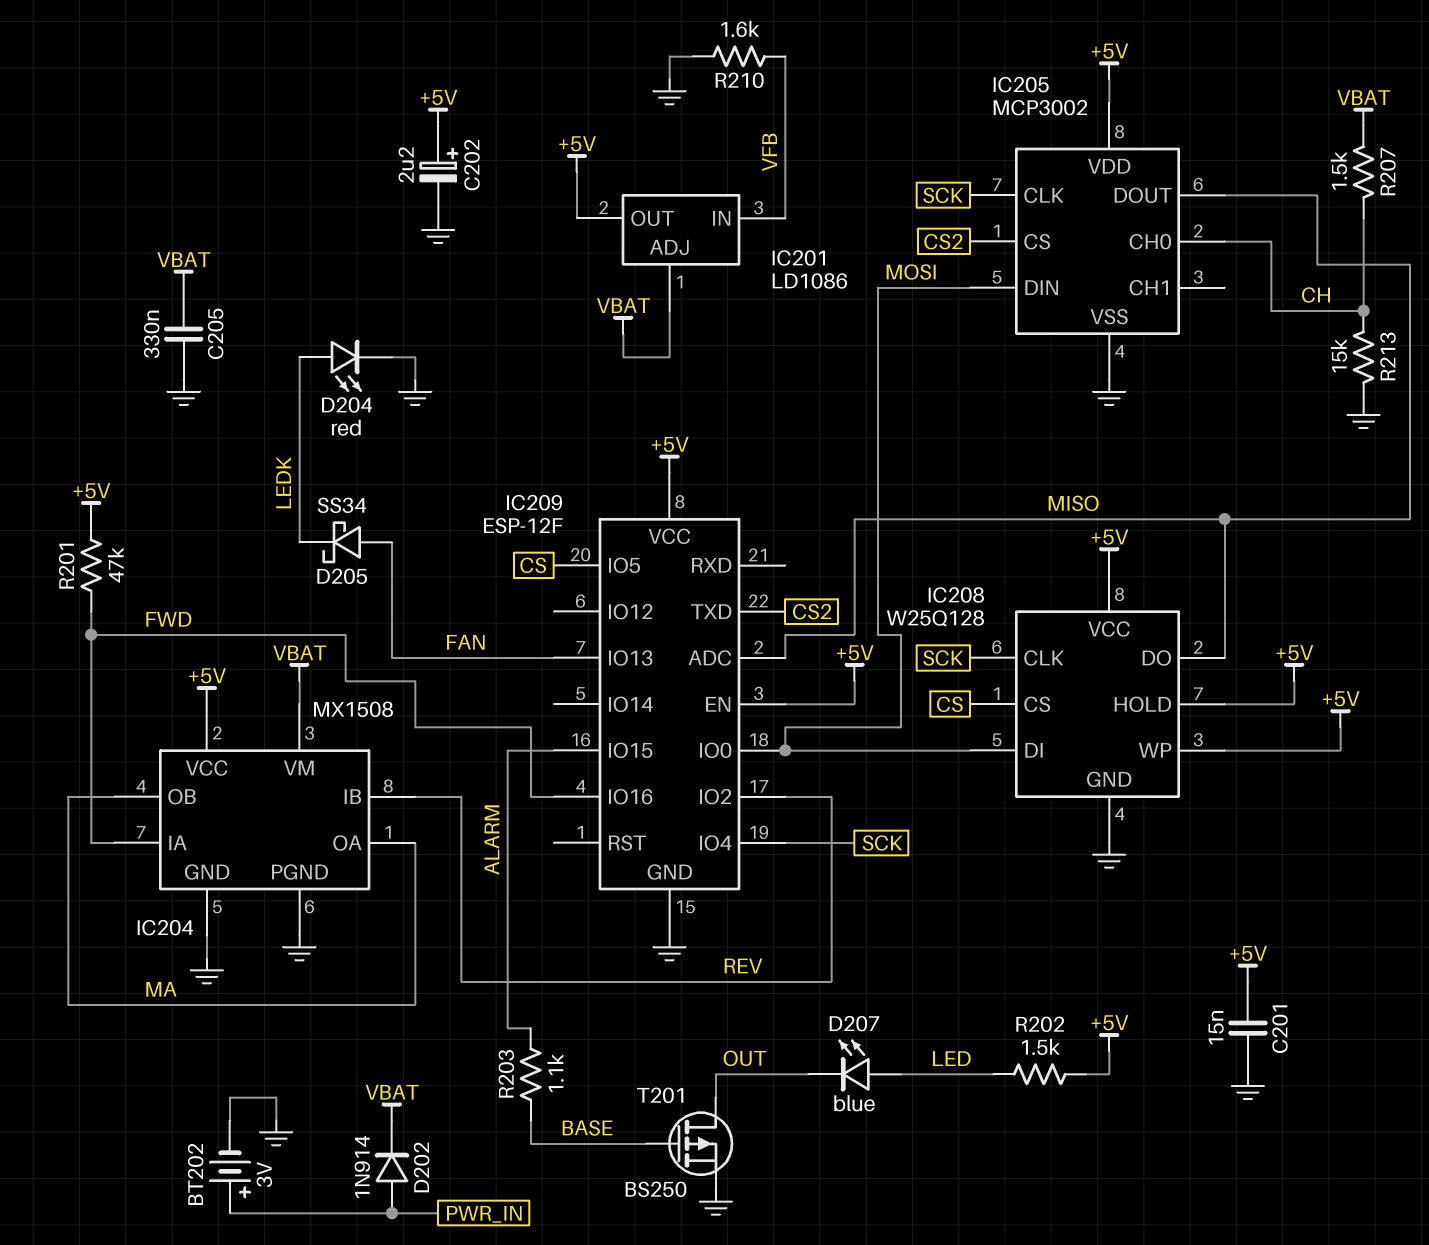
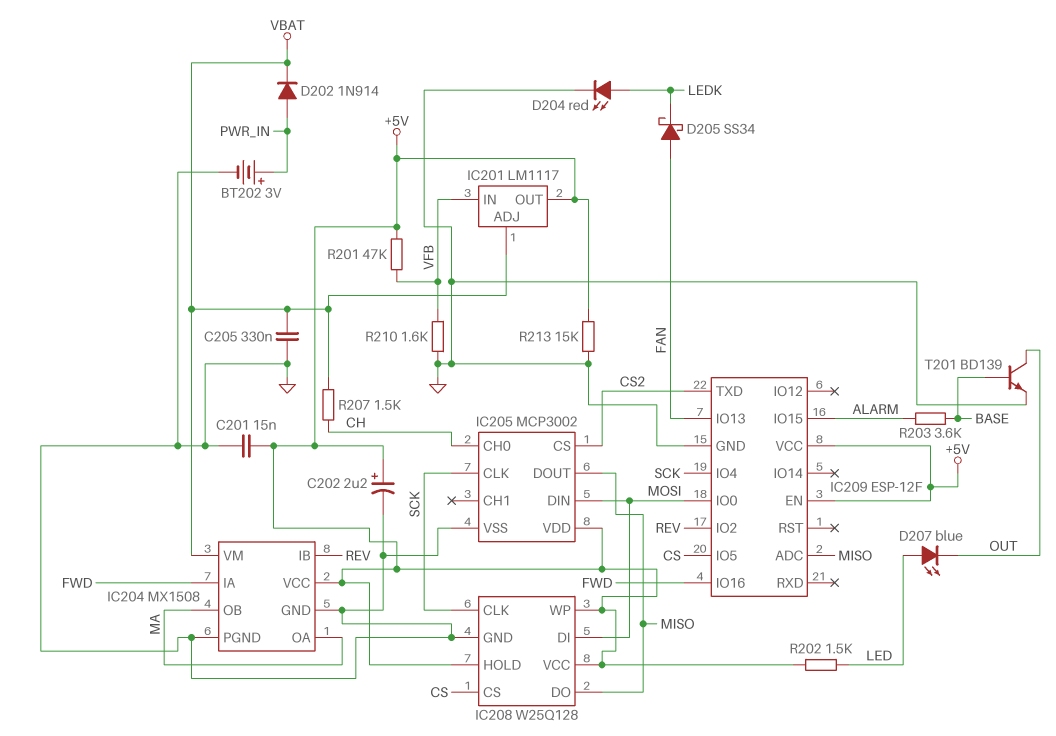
IC201: LD1086 -> LM1117
R201: 47k (+5V, FWD) -> 47k (+5V, VFB)
R203: 1.1k (ALARM, BASE) -> 3.6k (ALARM, BASE)
R213: 15k (CH, GND) -> 15k (+5V, GND)
T201: PMOS BS250 (G BASE, D OUT, S GND) -> NPN BD139 (B BASE, C OUT, E GND)

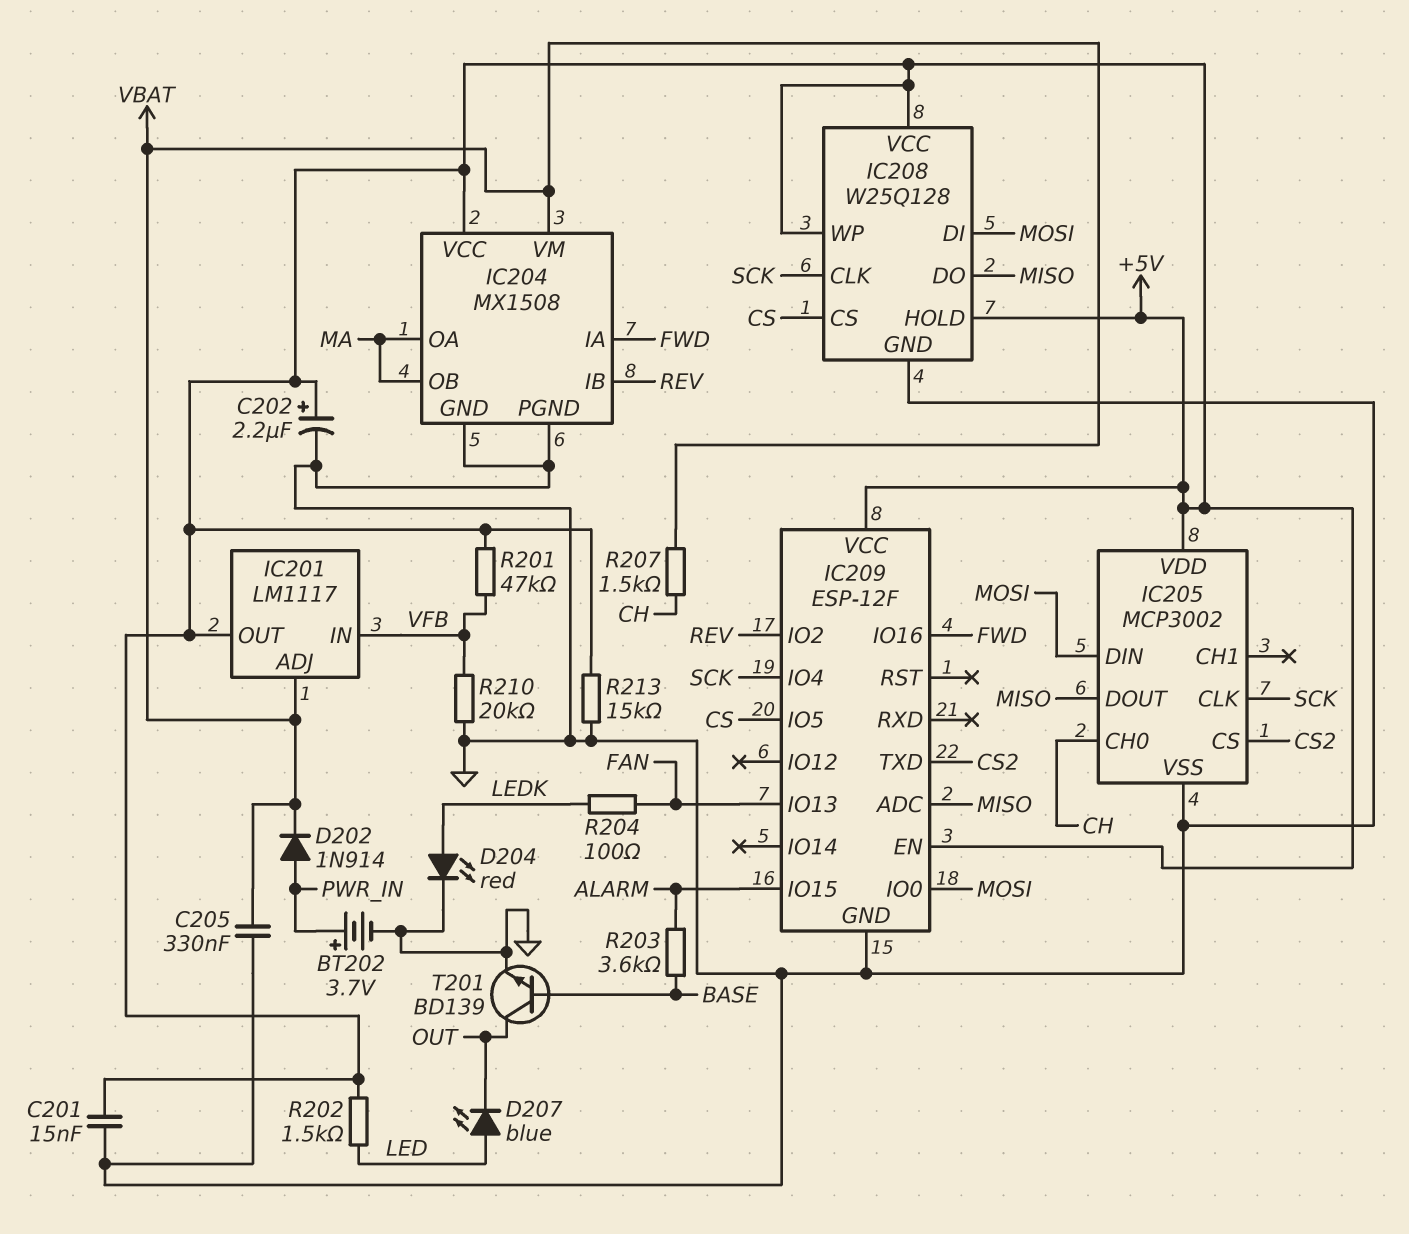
BT202: 3V (plus PWR_IN, minus GND) -> 3.7V (plus PWR_IN, minus GND)
D205: schottky SS34 (A FAN, K LEDK) -> none
R204: none -> 100 (FAN, LEDK)
R210: 1.6k (GND, VFB) -> 20k (GND, VFB)

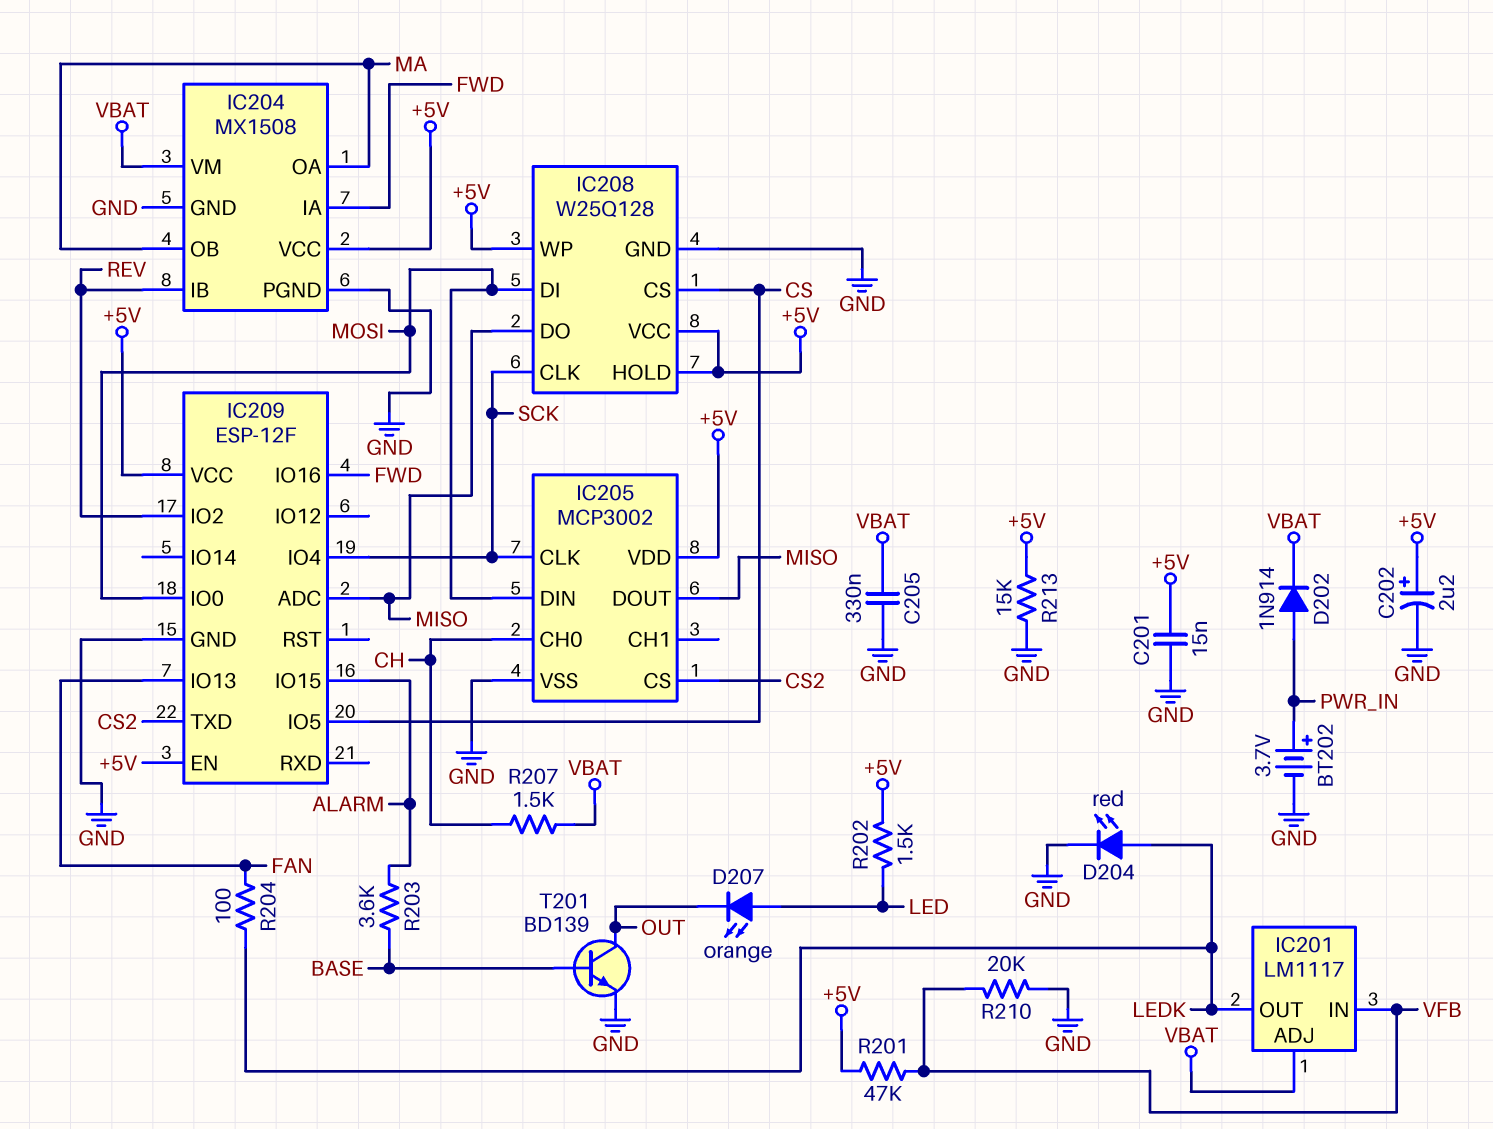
D207: LED blue (A LED, K OUT) -> LED orange (A LED, K OUT)
IC201 pin OUT: +5V -> LEDK

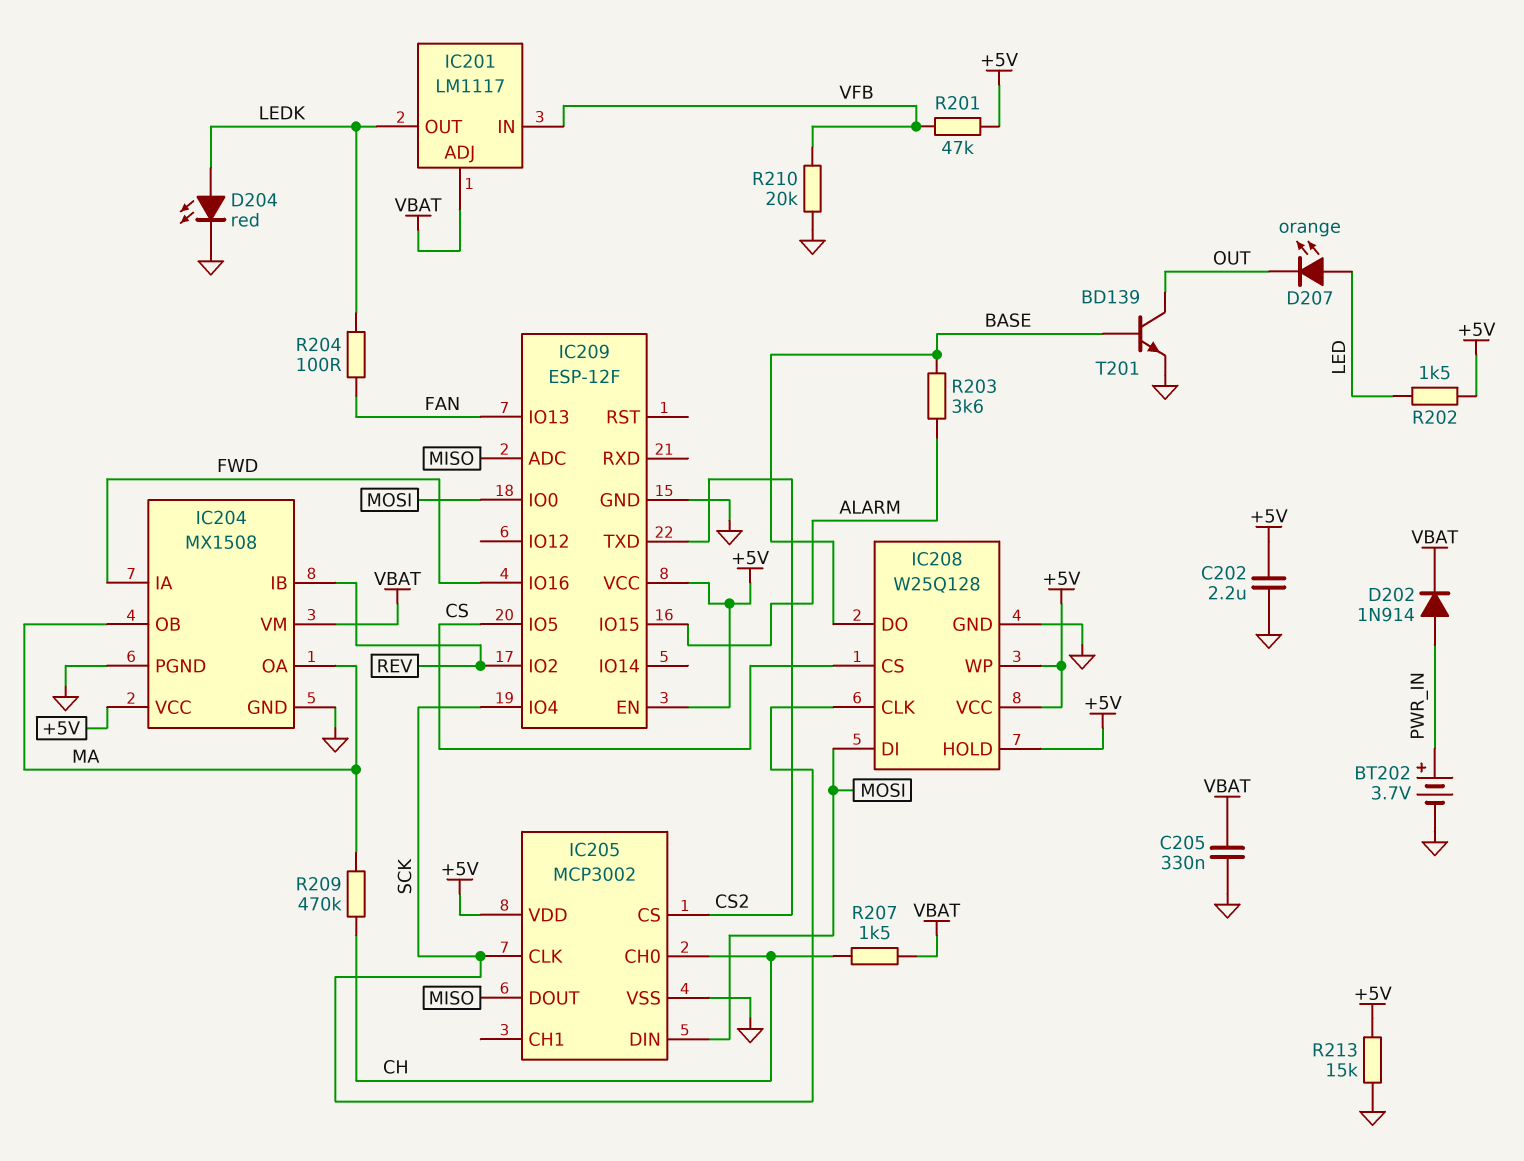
C201: 15nF (+5V, GND) -> none
C202: 2.2uF (plus +5V, minus GND) -> 2.2uF (+5V, GND)
IC208 pin DO: MISO -> BASE
R209: none -> 470k (CH, MA)

